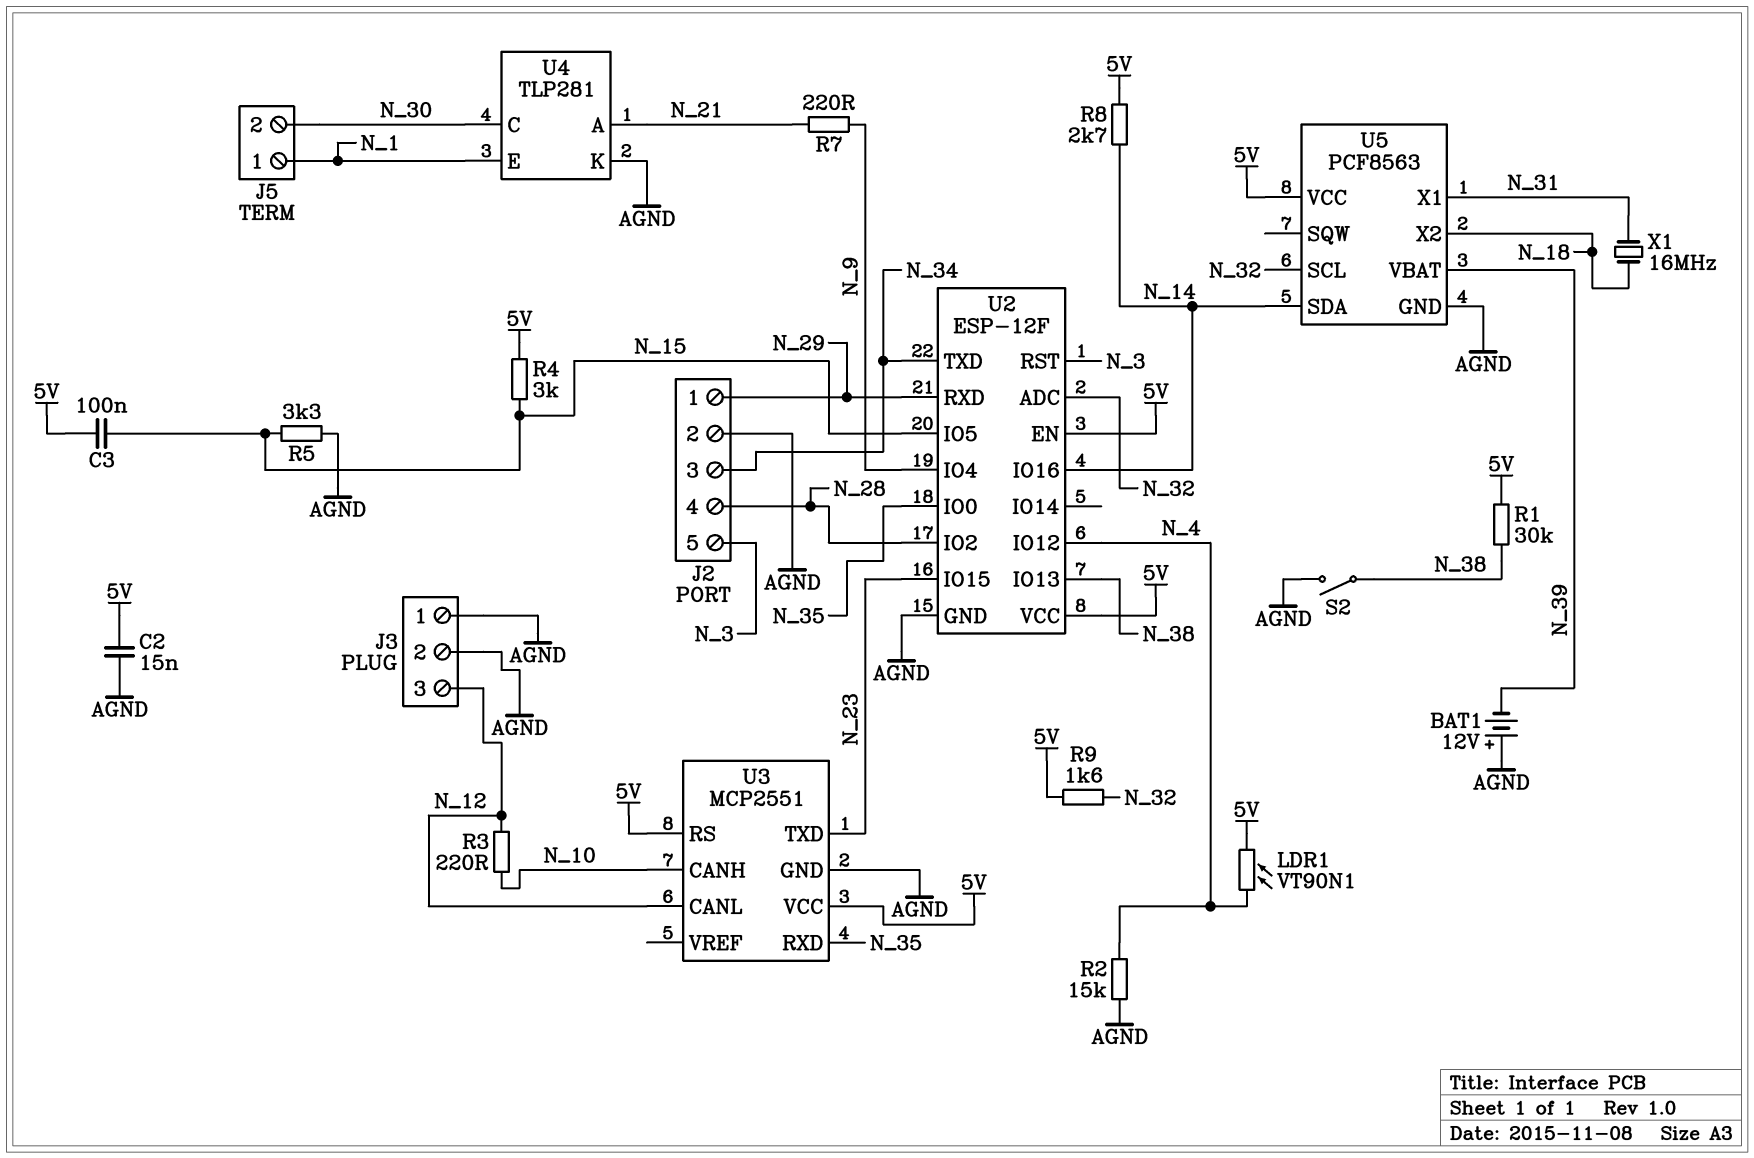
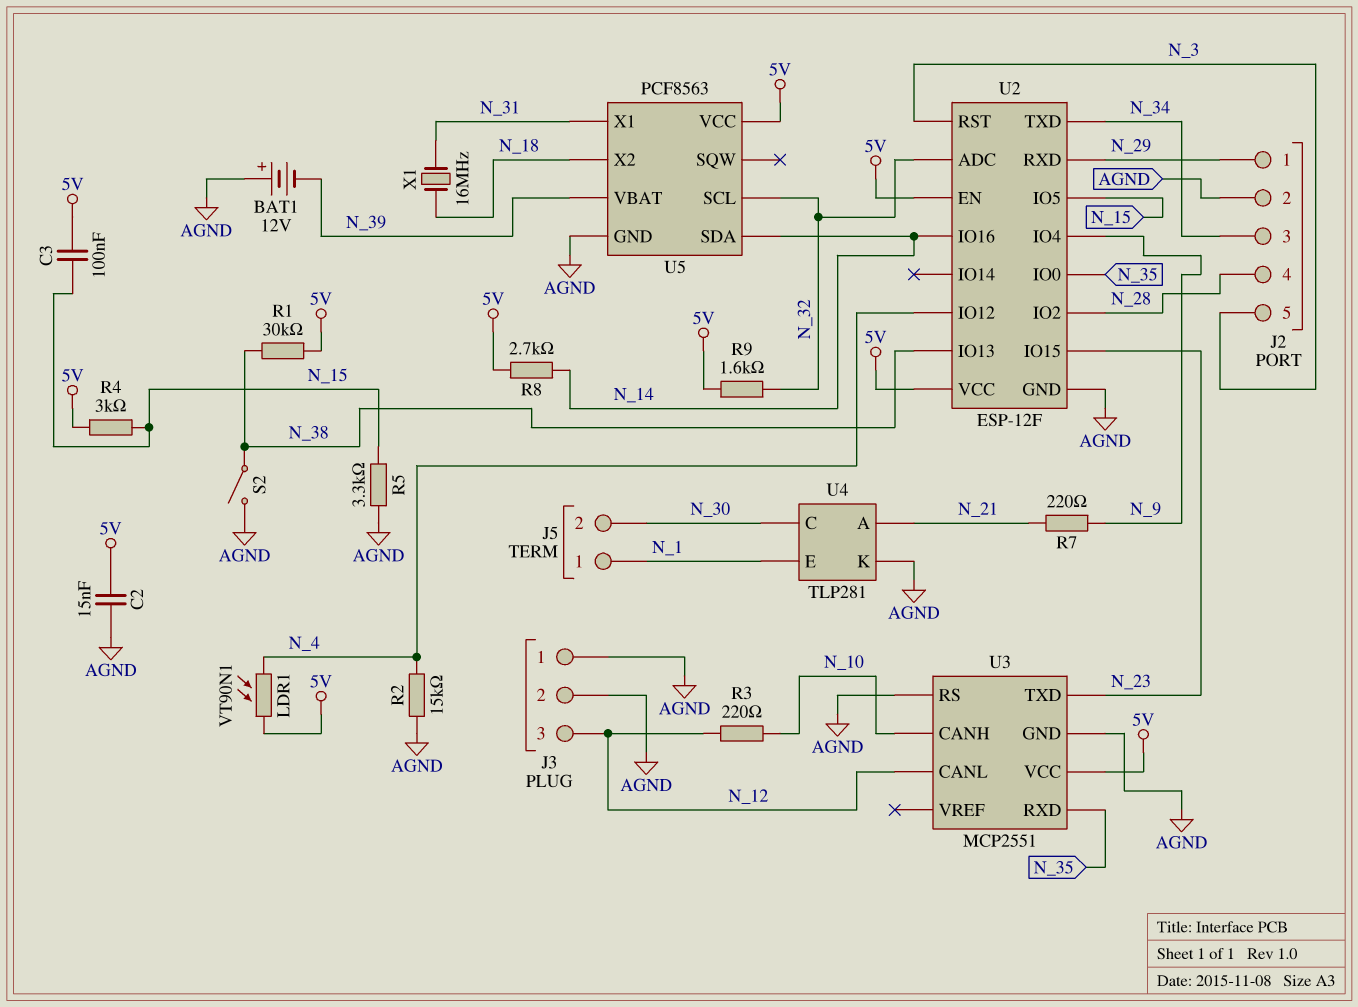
U3 pin RS: 5V -> AGND

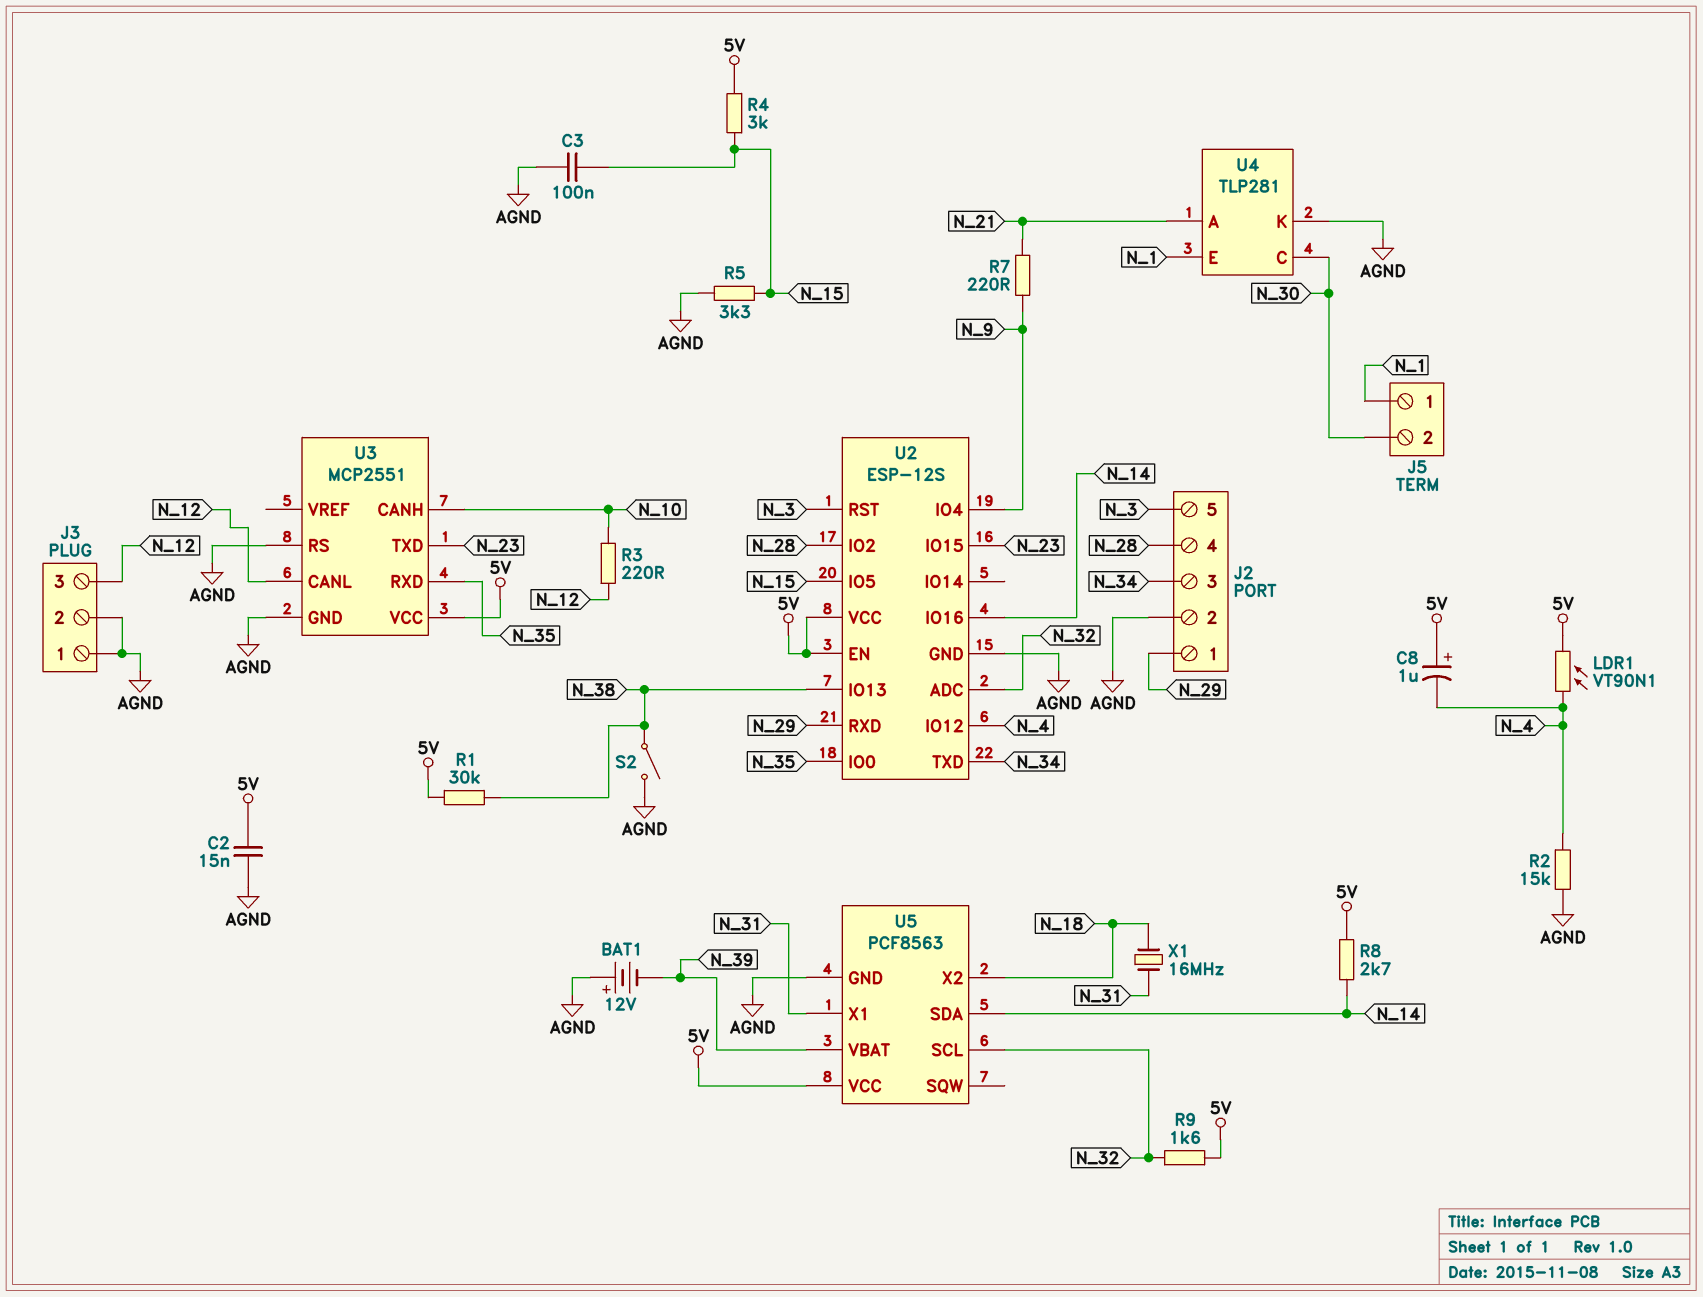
C3: 100nF (5V, N_15) -> 100nF (AGND, N_15)
C8: none -> 1uF (plus 5V, minus N_4)
U2: ESP-12F -> ESP-12S

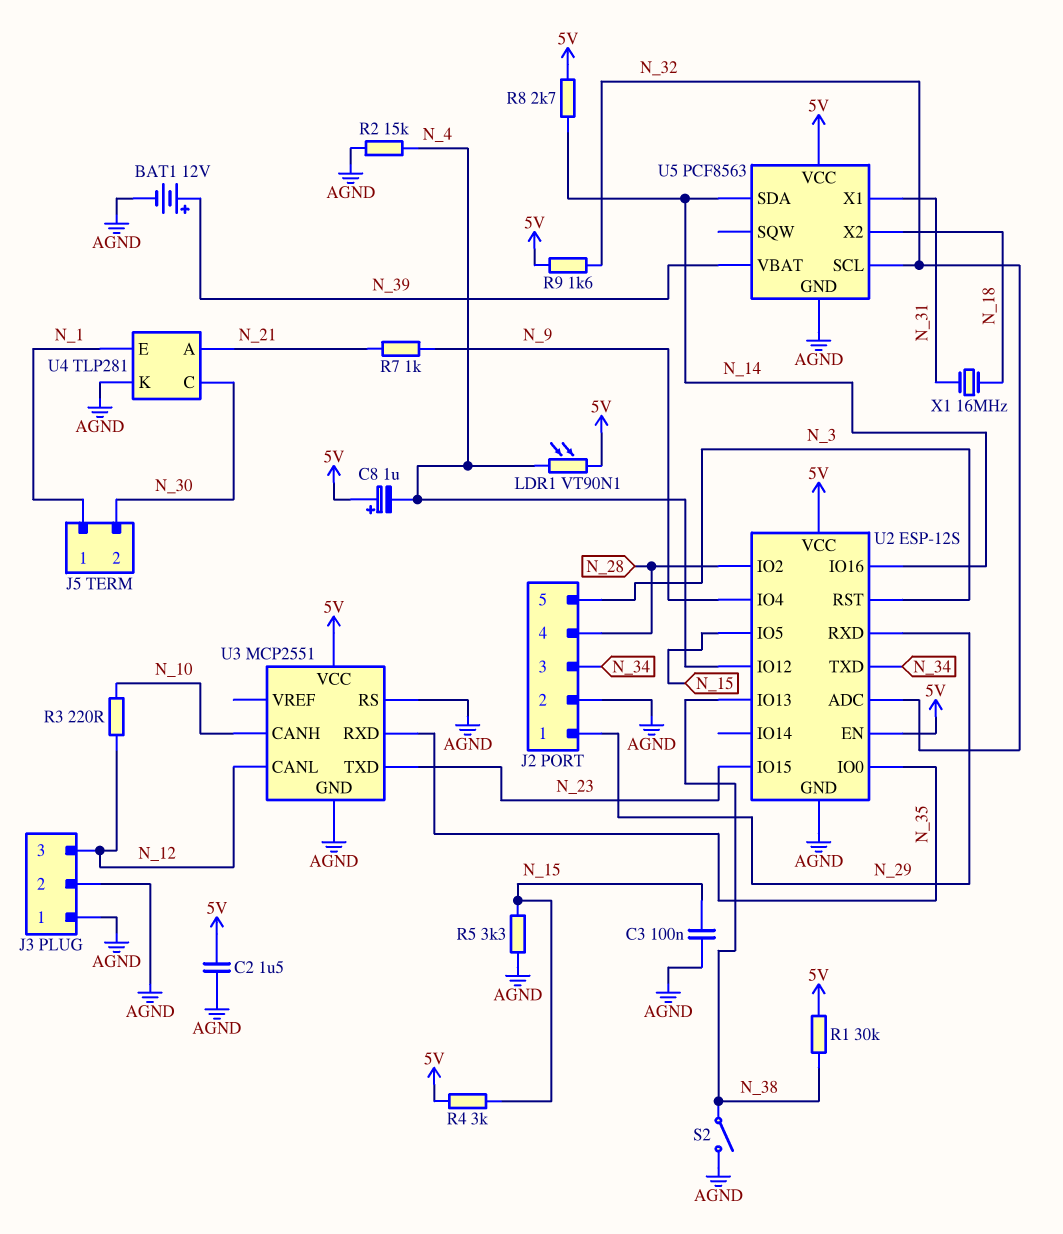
BAT1: 12V (plus AGND, minus N_39) -> 12V (plus N_39, minus AGND)
C2: 15nF (5V, AGND) -> 1.5uF (5V, AGND)
R7: 220 (N_9, N_21) -> 1k (N_9, N_21)

